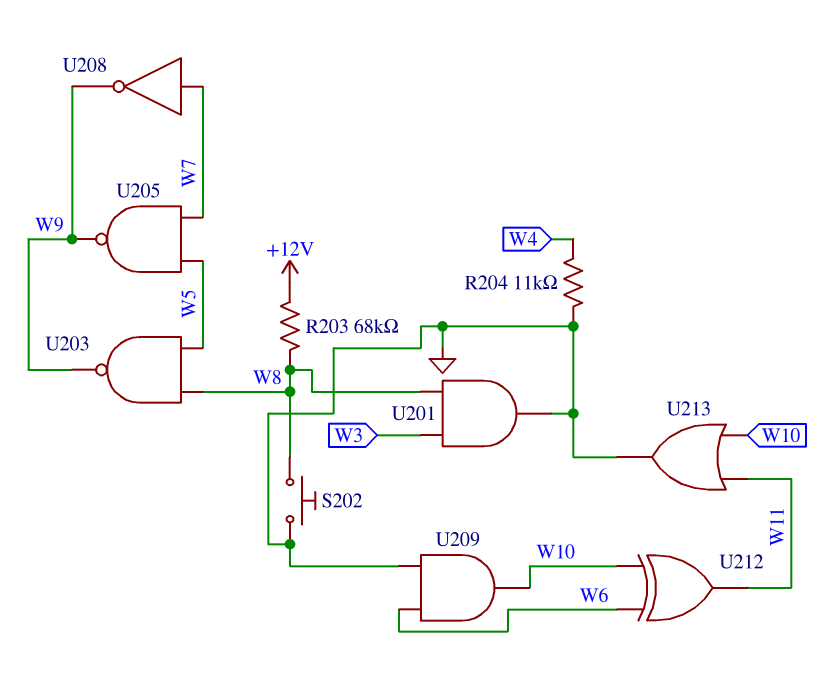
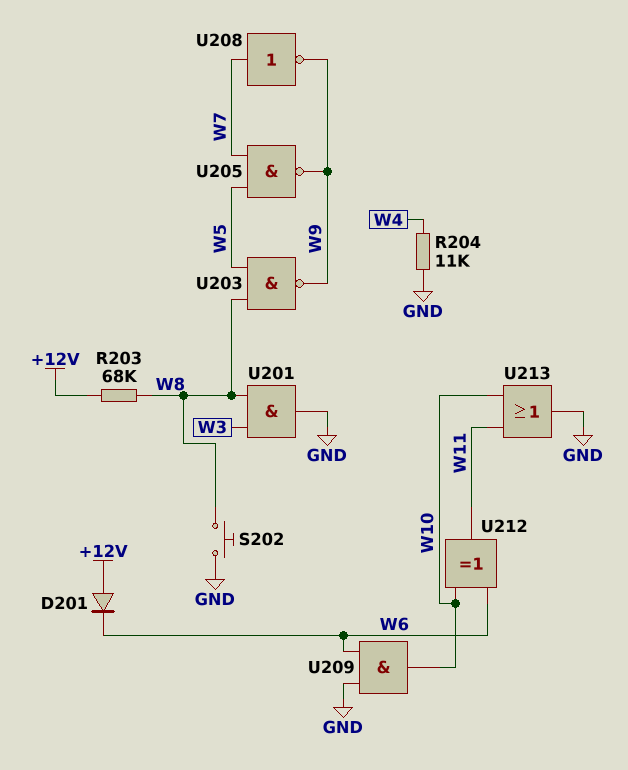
D201: none -> diode (A +12V, K W6)

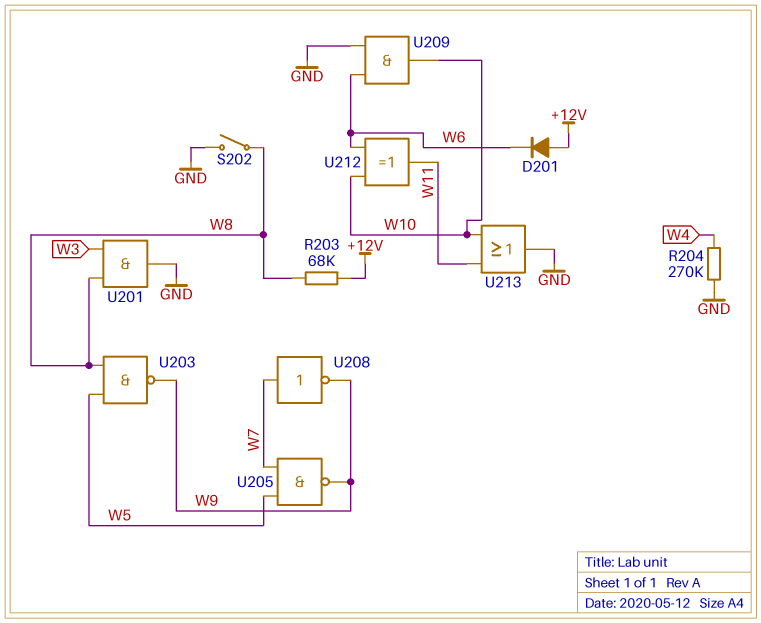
R204: 11k (GND, W4) -> 270k (GND, W4)
S202: button (GND, W8) -> switch (GND, W8)

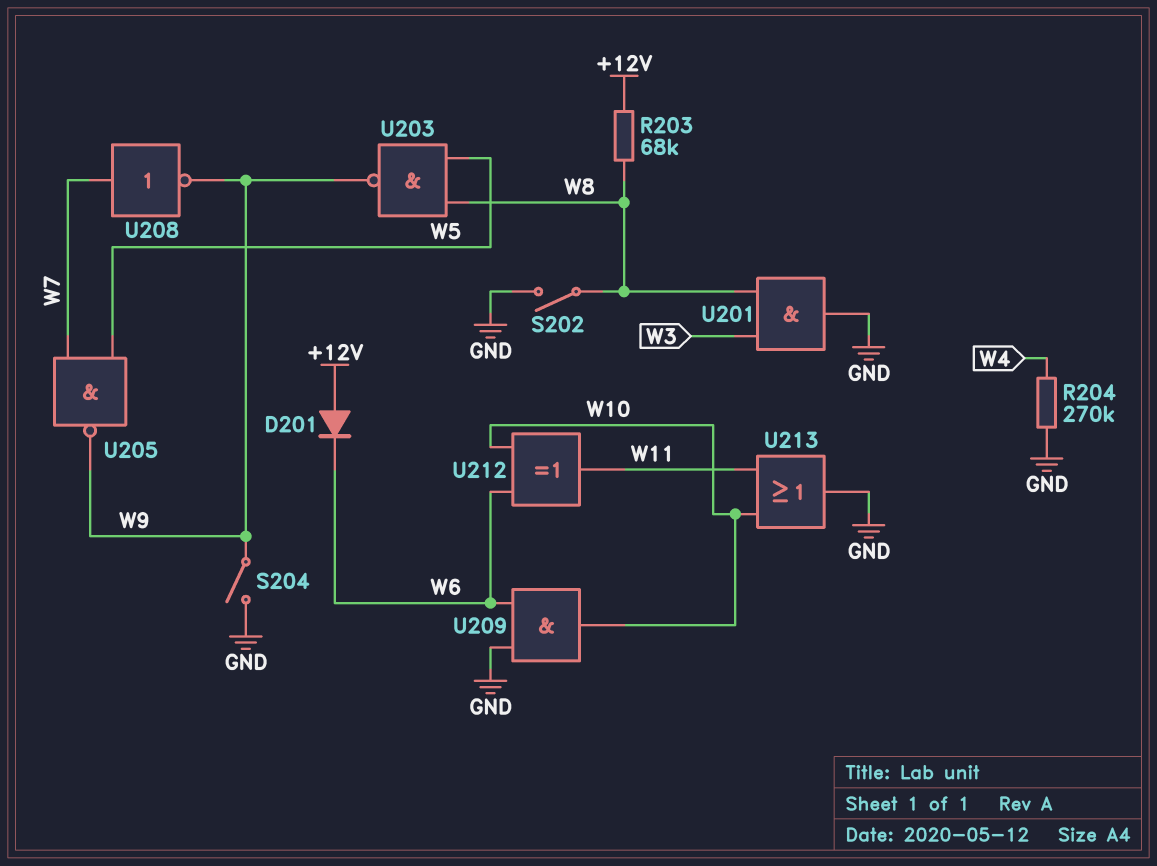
S204: none -> switch (GND, W9)

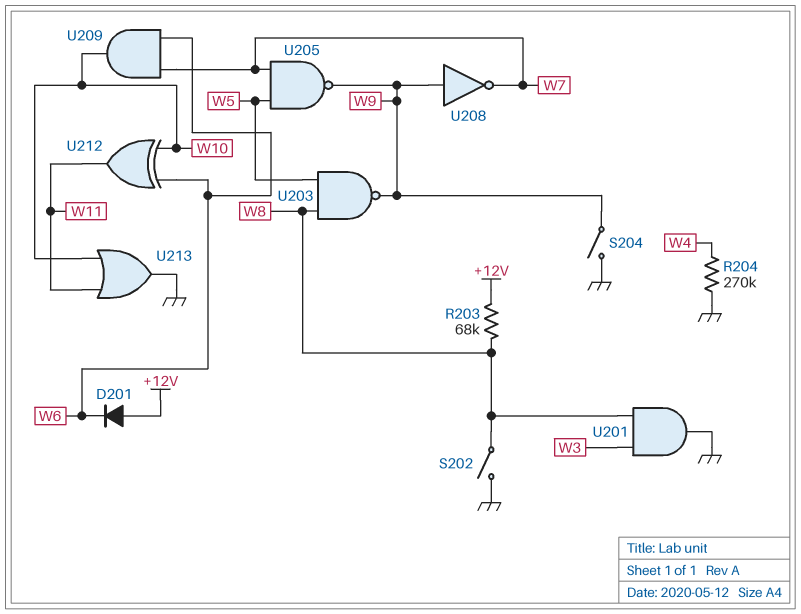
U208: NOT (in W7, out W9) -> NOT (in W9, out W7)
U209: AND (in GND, in W6, out W10) -> AND (in W6, in W7, out W10)

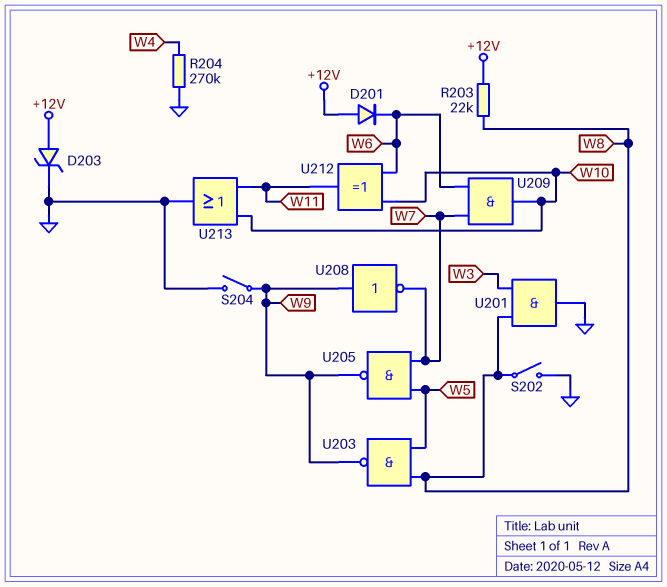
D203: none -> zener (A +12V, K GND)
R203: 68k (+12V, W8) -> 22k (+12V, W8)

